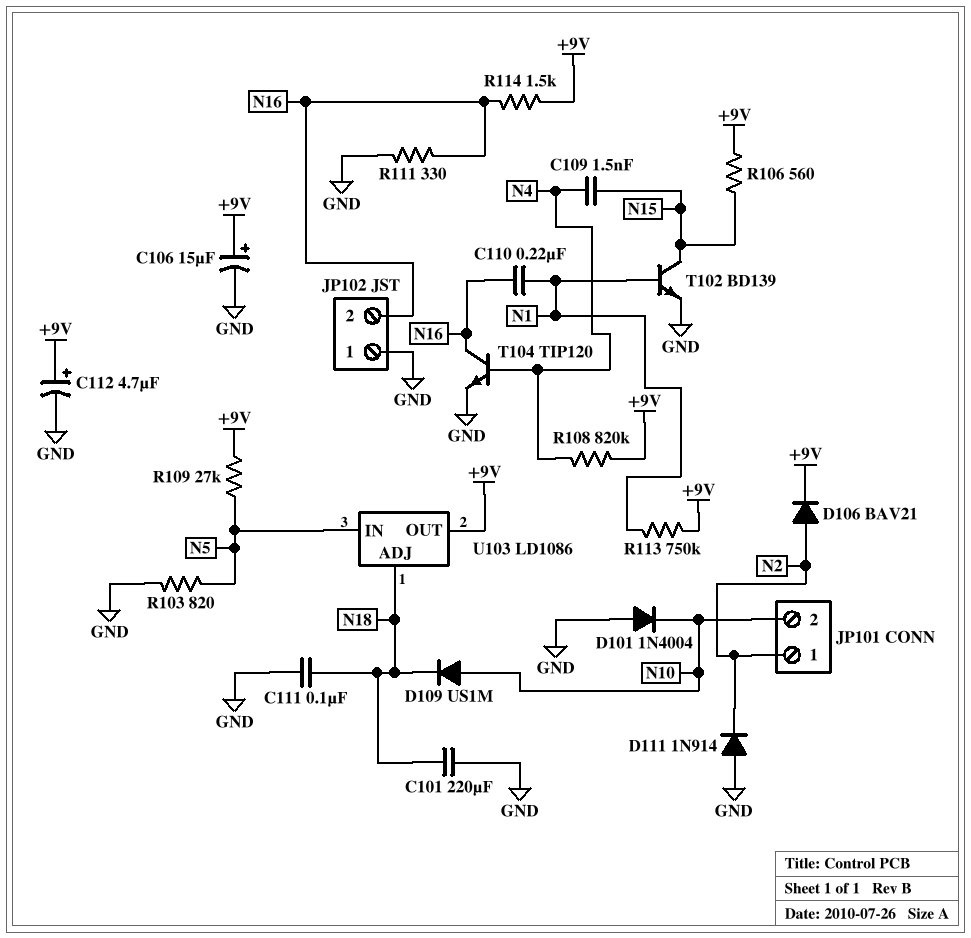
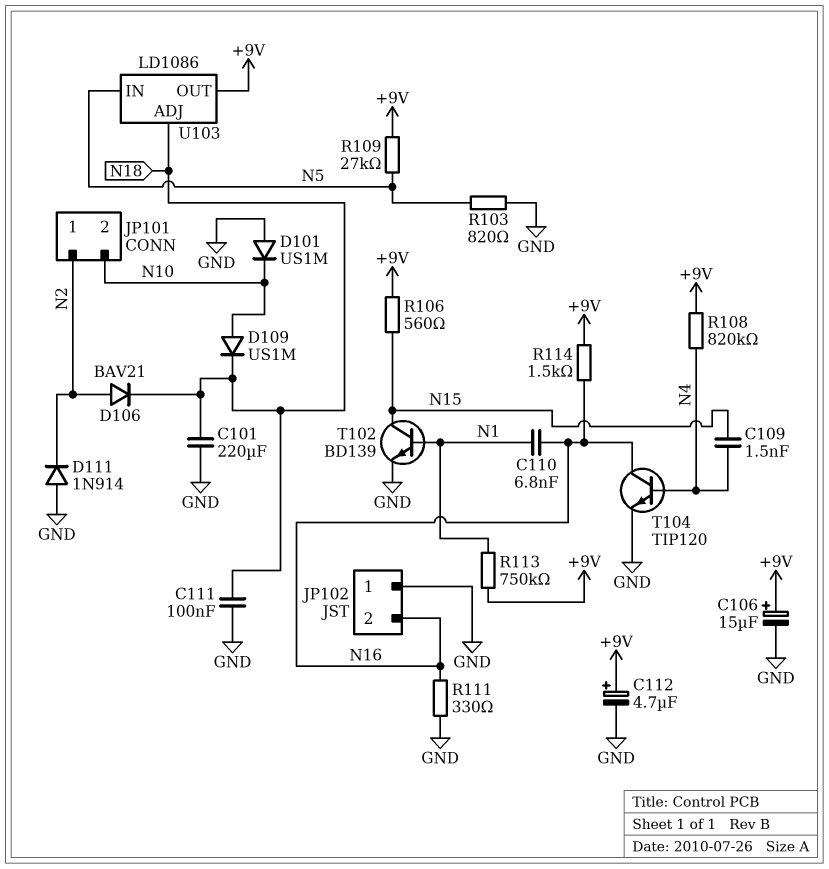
C110: 220nF (N1, N16) -> 6.8nF (N1, N16)
D101: diode 1N4004 (A GND, K N10) -> diode US1M (A GND, K N10)
D106: diode BAV21 (A N2, K +9V) -> diode BAV21 (A N2, K N18)

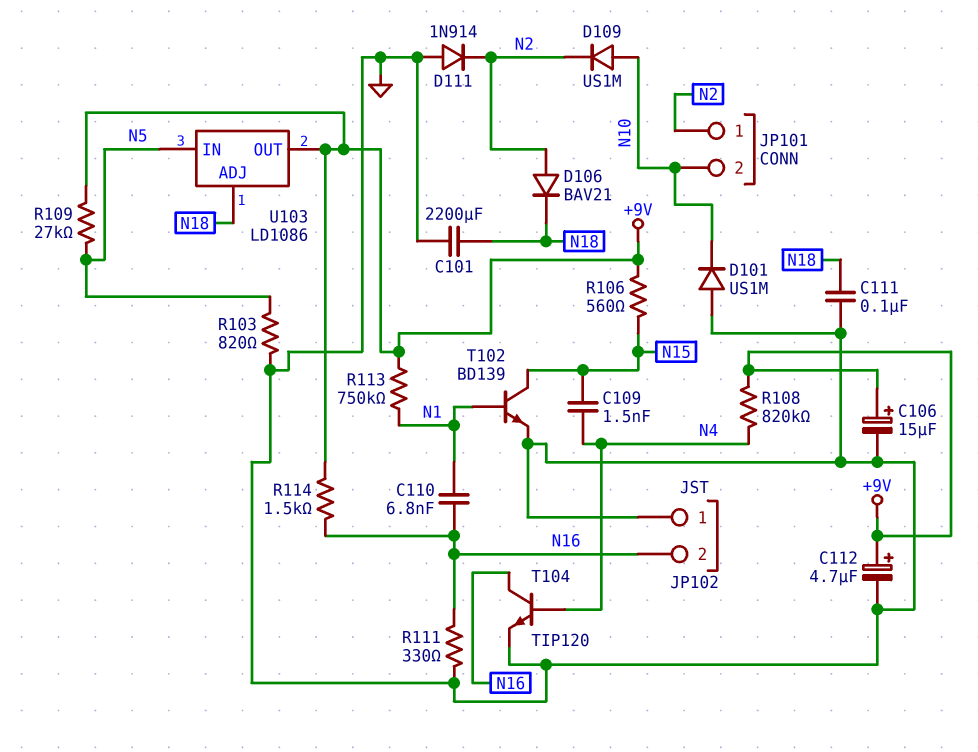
C101: 220uF (GND, N18) -> 2200uF (GND, N18)
D109: diode US1M (A N10, K N18) -> diode US1M (A N10, K N2)

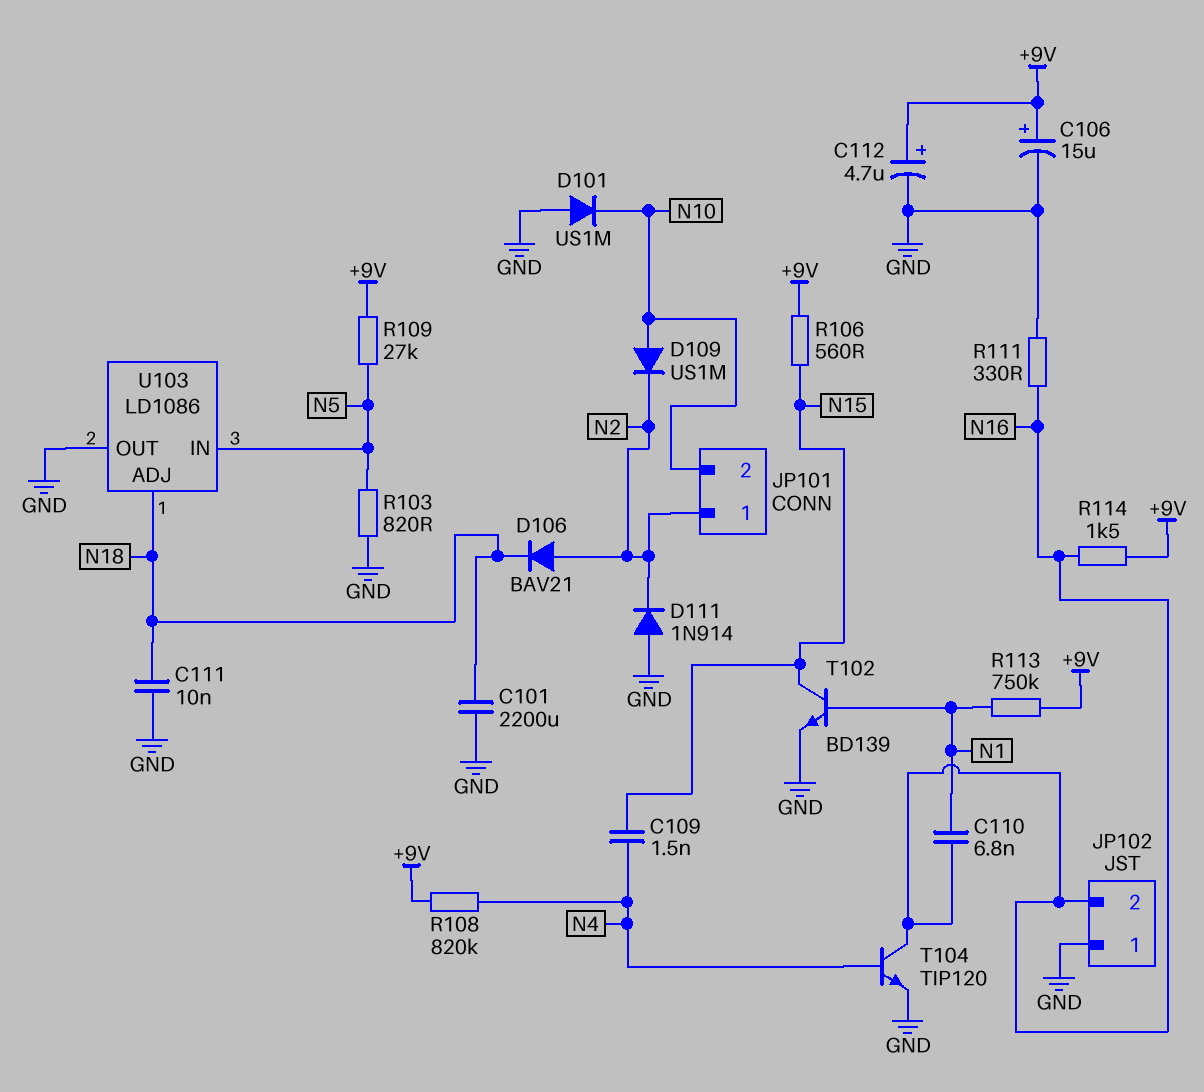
C111: 100nF (GND, N18) -> 10nF (GND, N18)
U103 pin OUT: +9V -> GND

